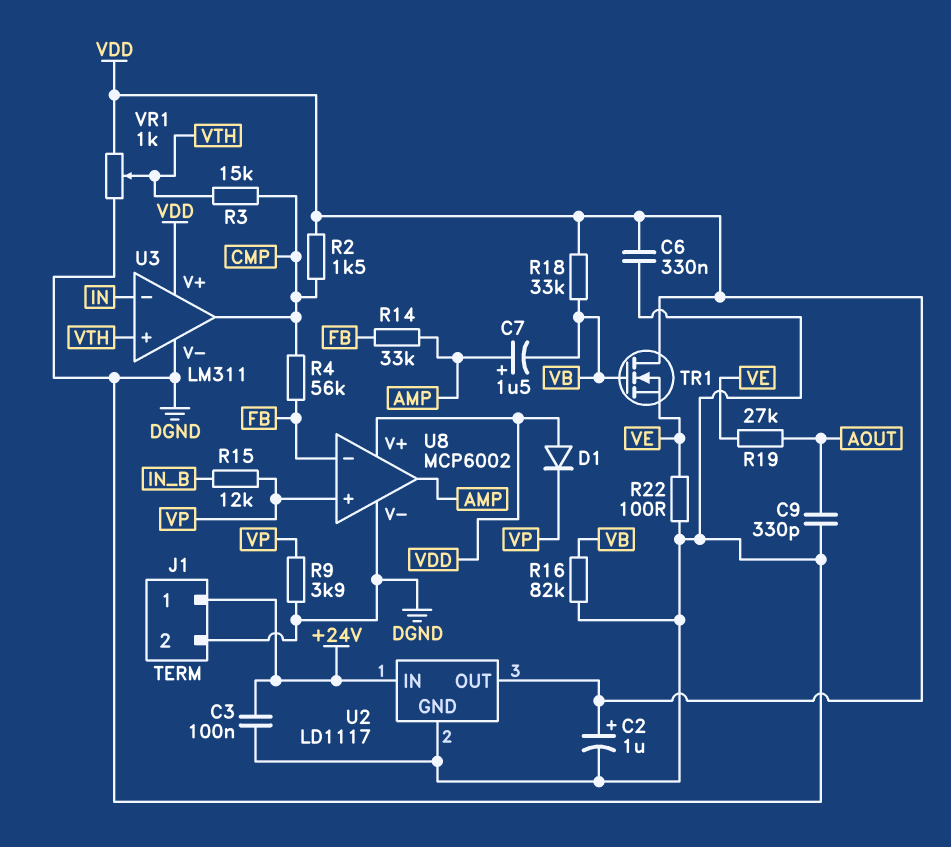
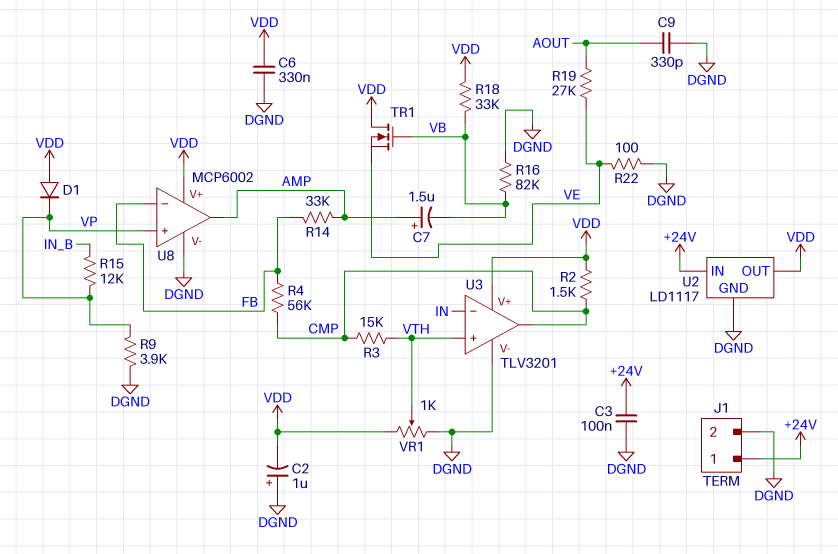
C2: 1uF (plus VDD, minus DGND) -> 1uF (plus DGND, minus VDD)
U3: LM311 -> TLV3201

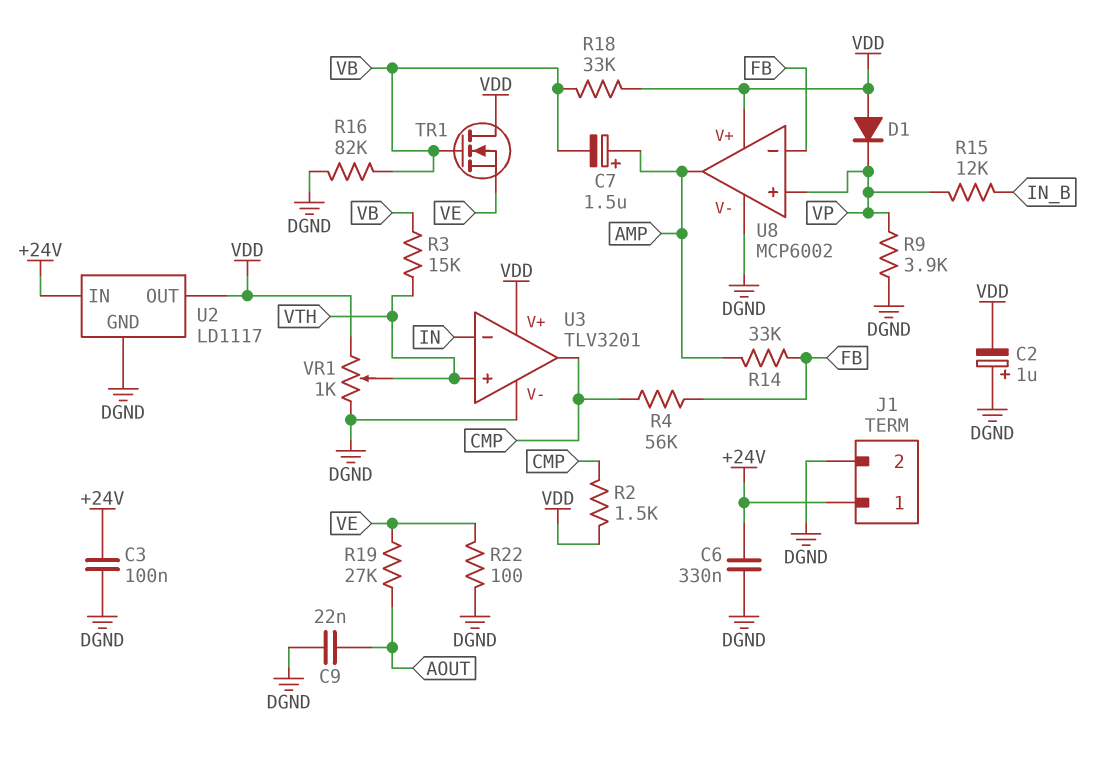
C6: 330nF (DGND, VDD) -> 330nF (+24V, DGND)
C9: 330pF (AOUT, DGND) -> 22nF (AOUT, DGND)
R3: 15k (CMP, VTH) -> 15k (VB, VTH)

